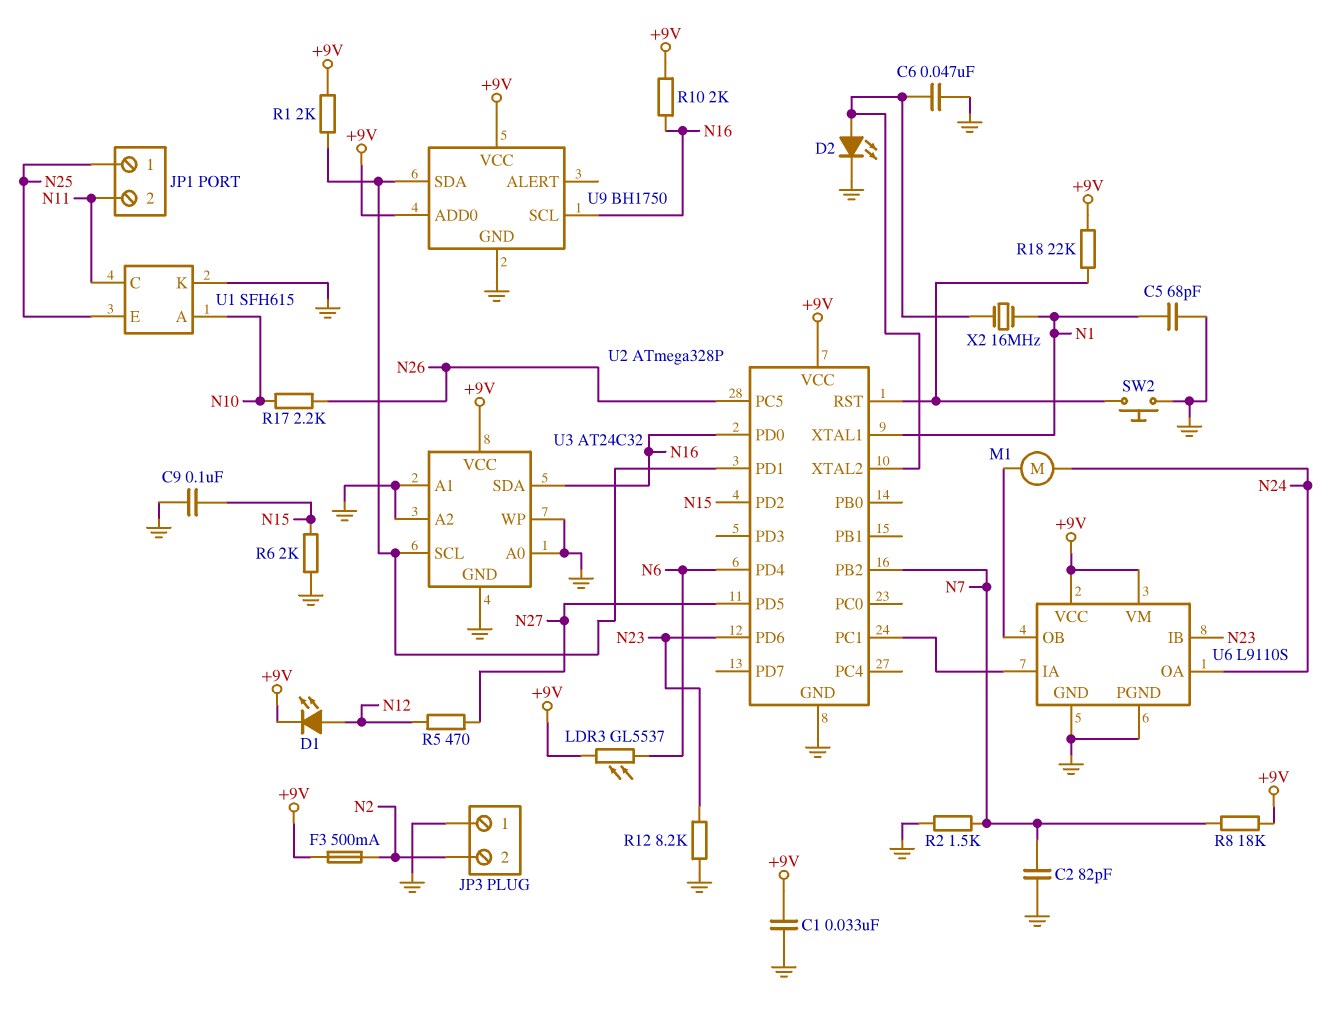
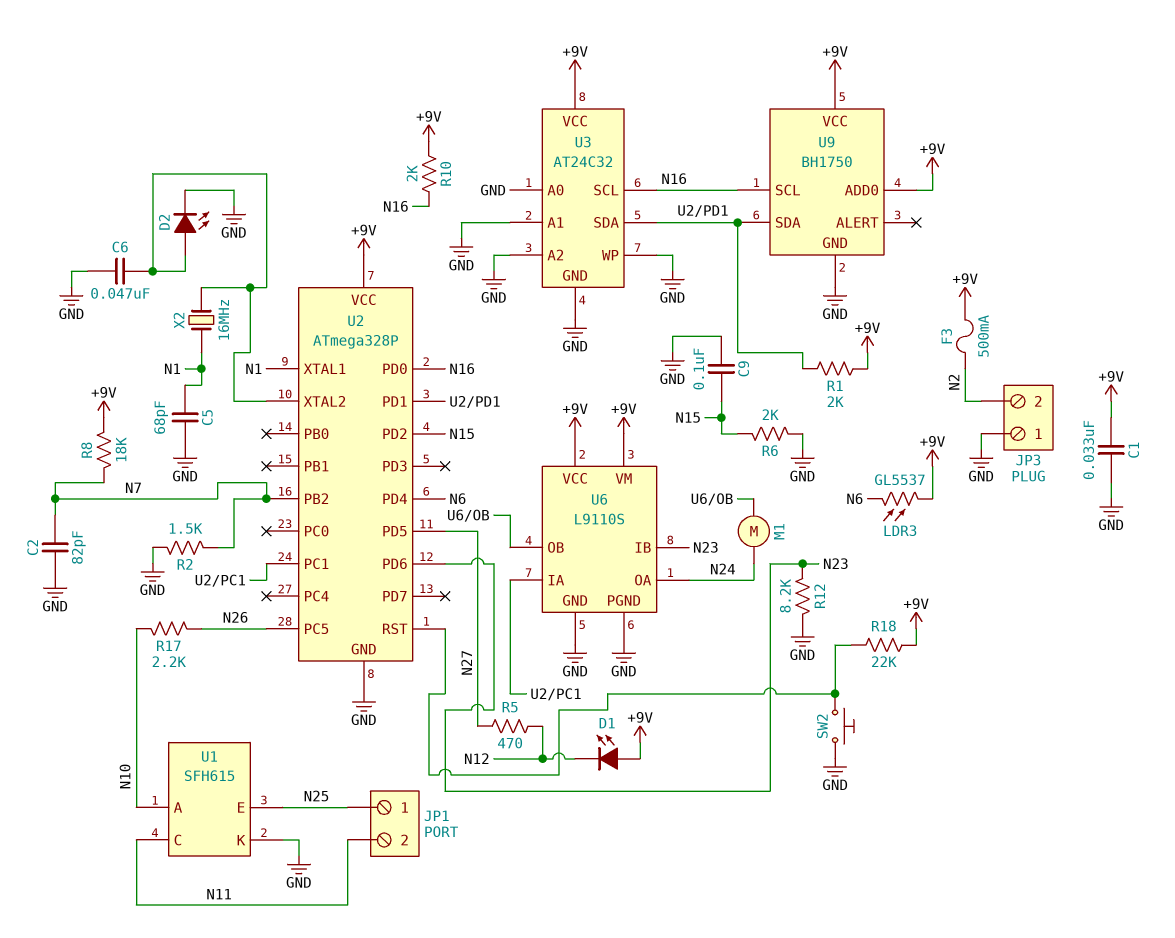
D1: LED (A N12, K +9V) -> LED (A +9V, K N12)
U3 pin SCL: U2/PD1 -> N16
U3 pin SDA: N16 -> U2/PD1

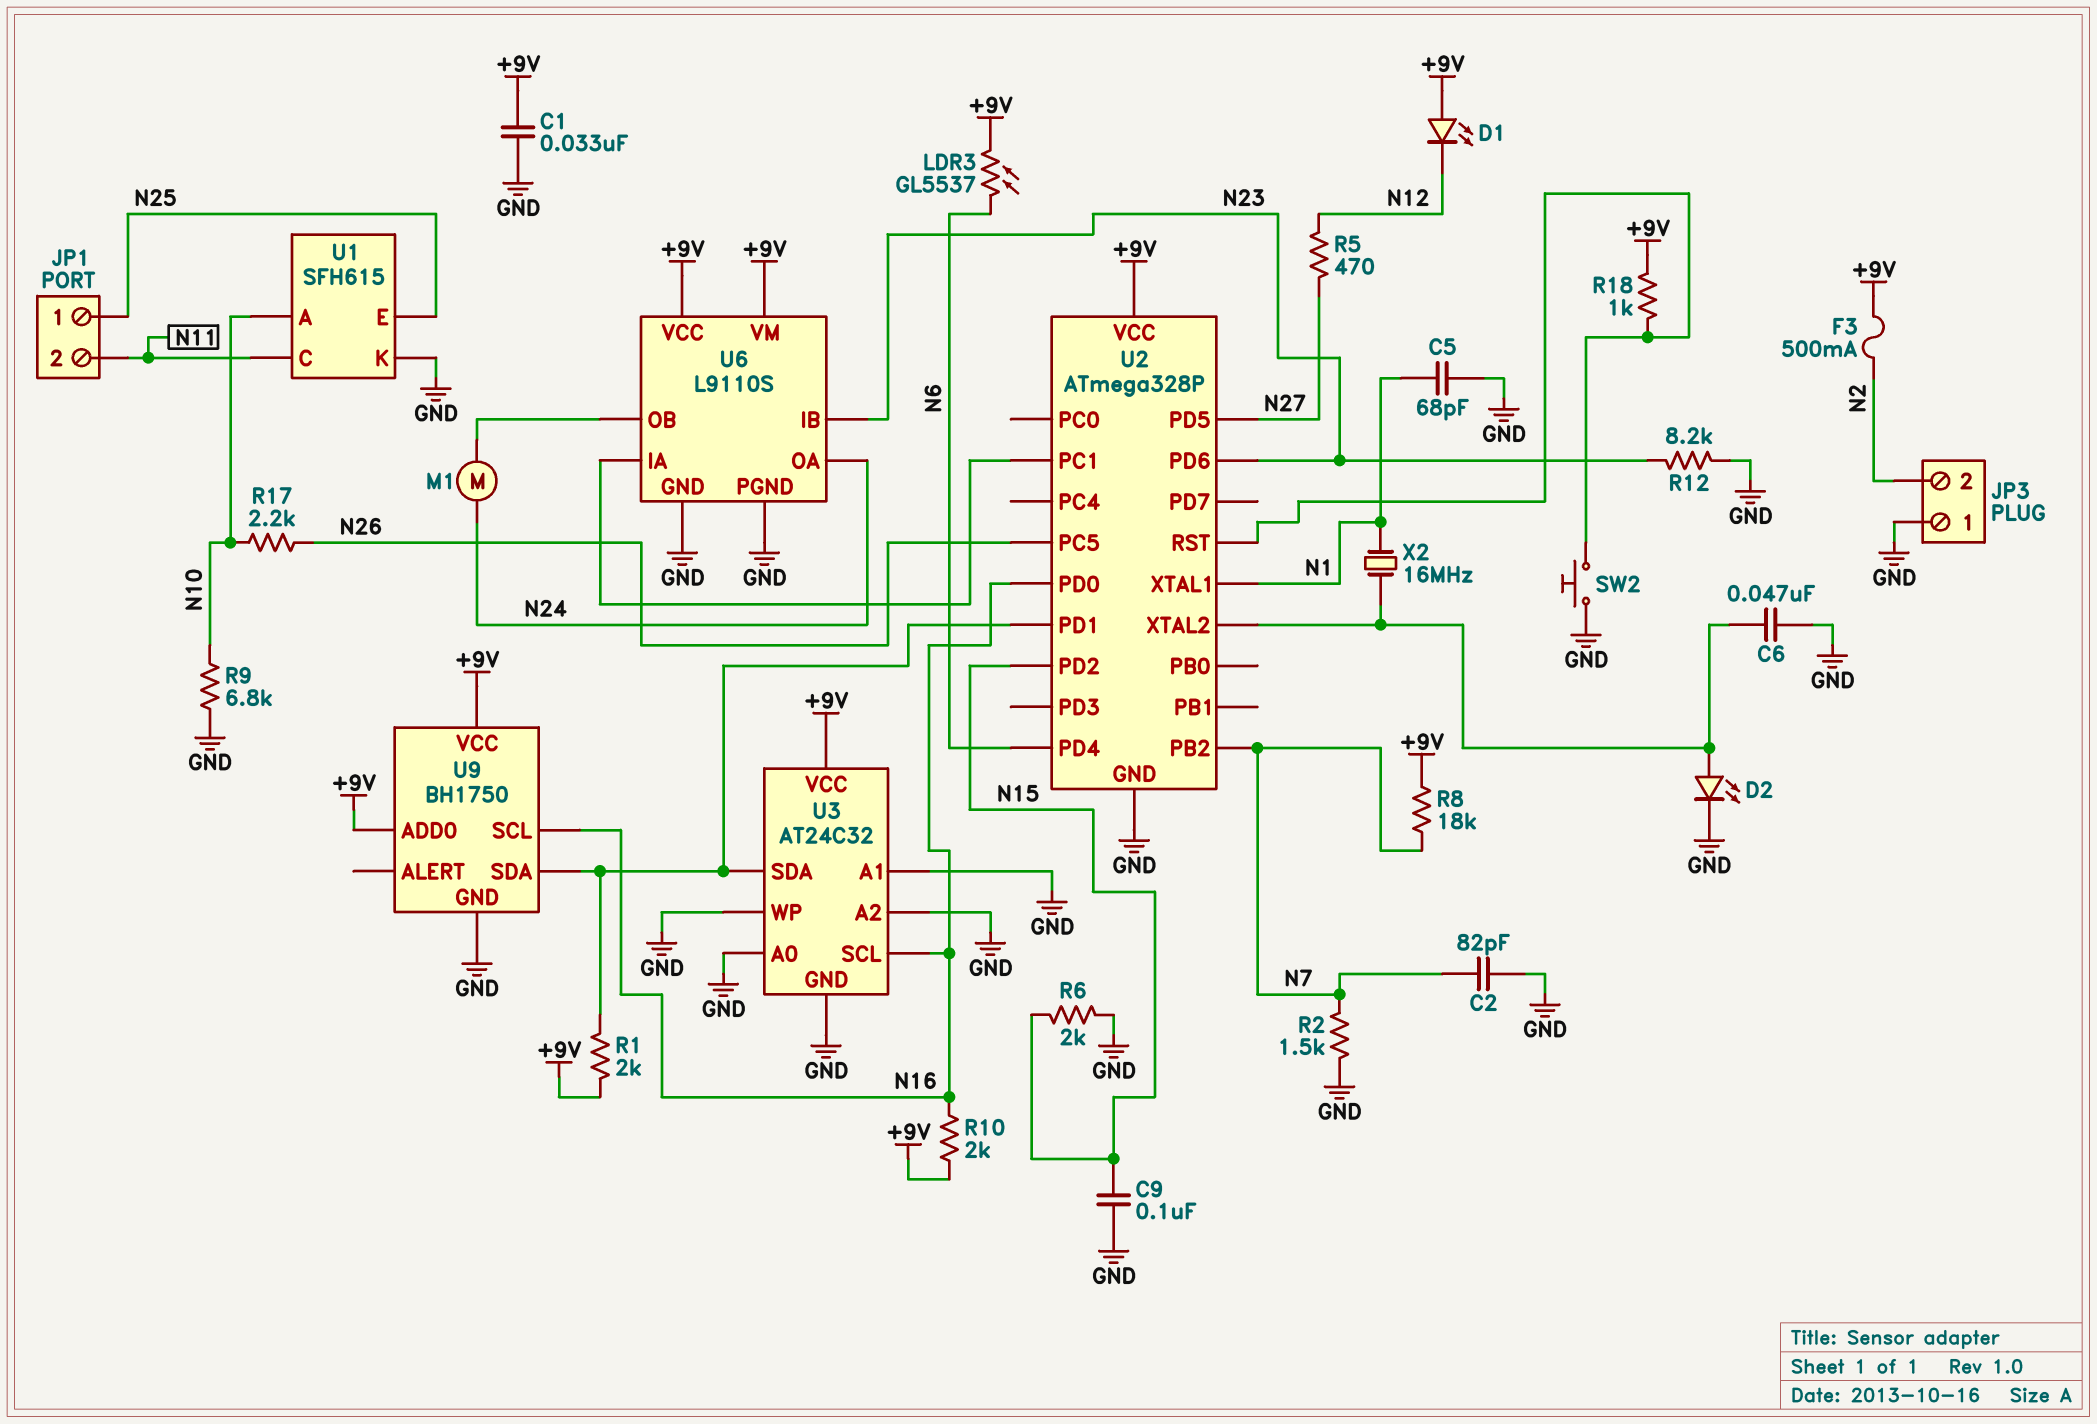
R9: none -> 6.8k (GND, N10)
R18: 22k (+9V, U2/RST) -> 1k (+9V, U2/RST)

